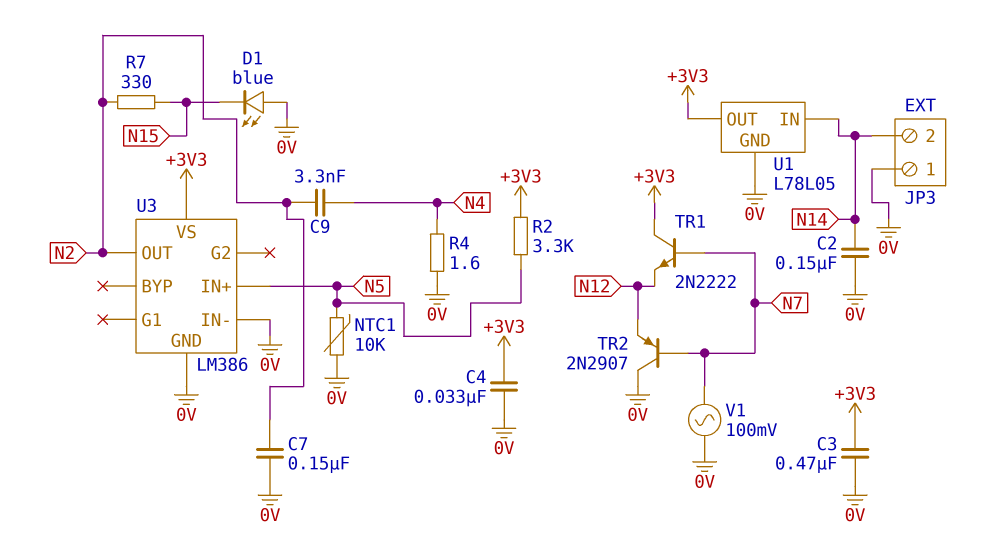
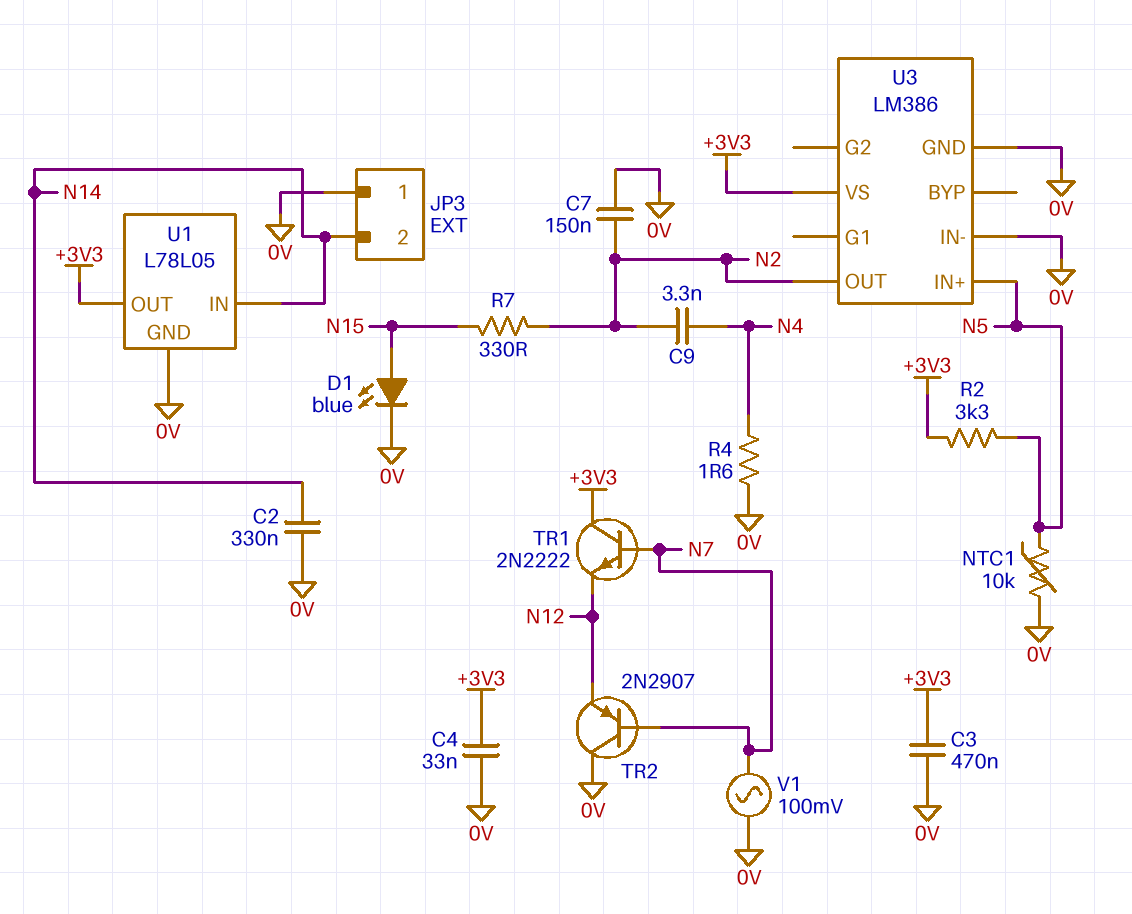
C2: 150nF (0V, N14) -> 330nF (0V, N14)
D1: LED blue (A 0V, K N15) -> LED blue (A N15, K 0V)

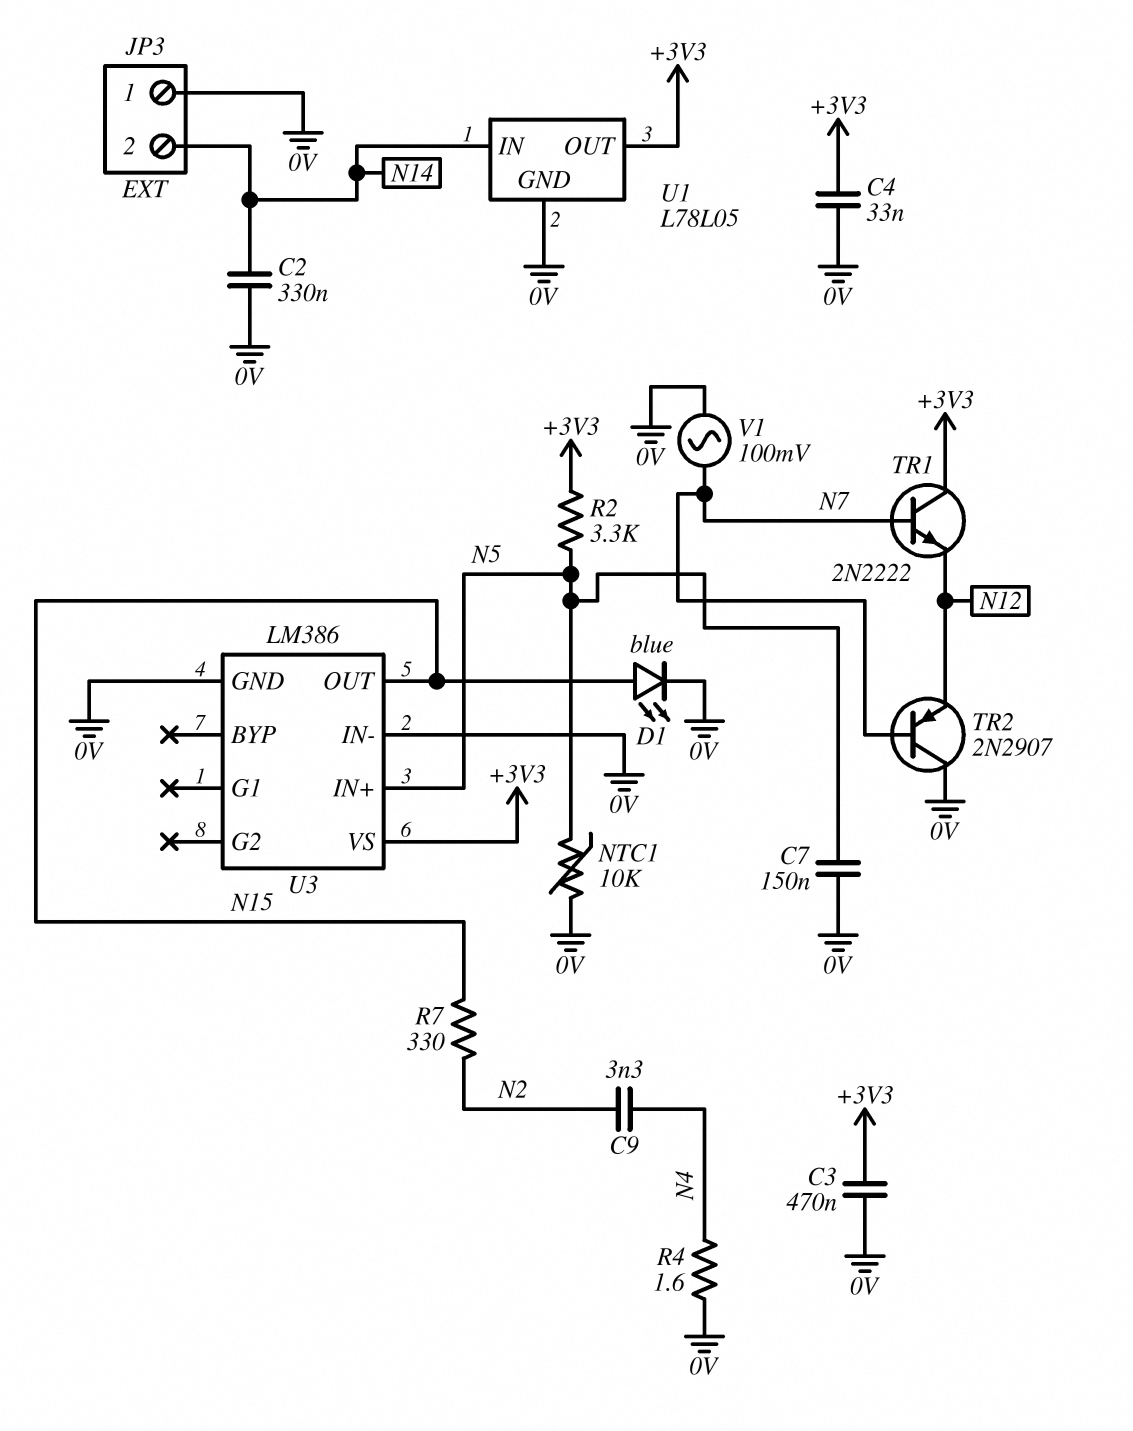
C7: 150nF (0V, N2) -> 150nF (0V, N5)
U3 pin OUT: N2 -> N15

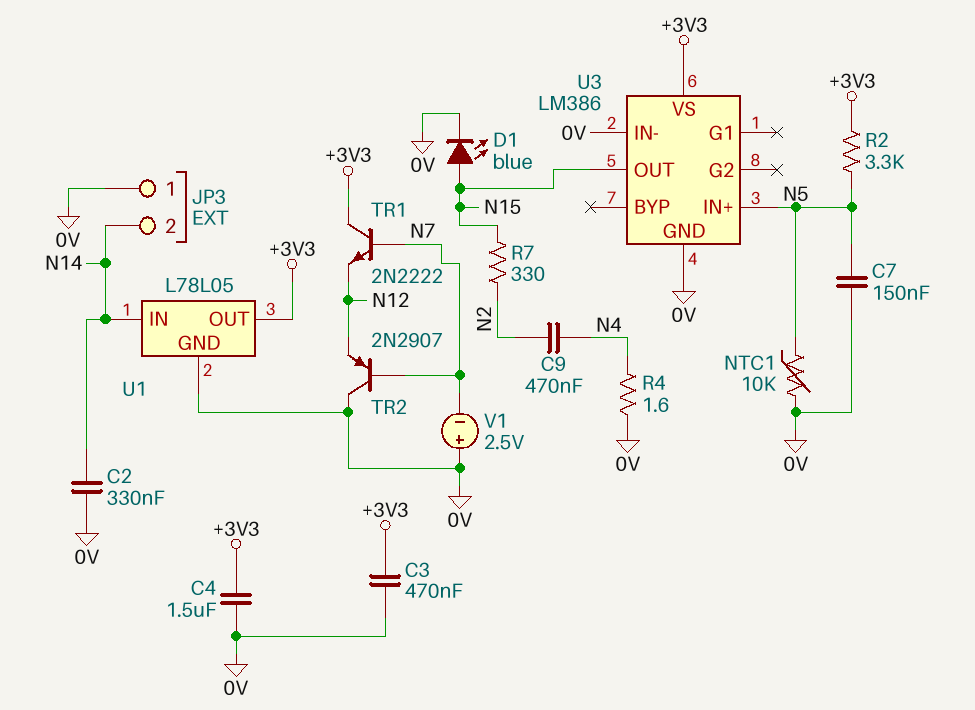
C4: 33nF (+3V3, 0V) -> 1.5uF (+3V3, 0V)
C9: 3.3nF (N2, N4) -> 470nF (N2, N4)
V1: AC 100mV (0V, N7) -> 2.5V (plus 0V, minus N7)

